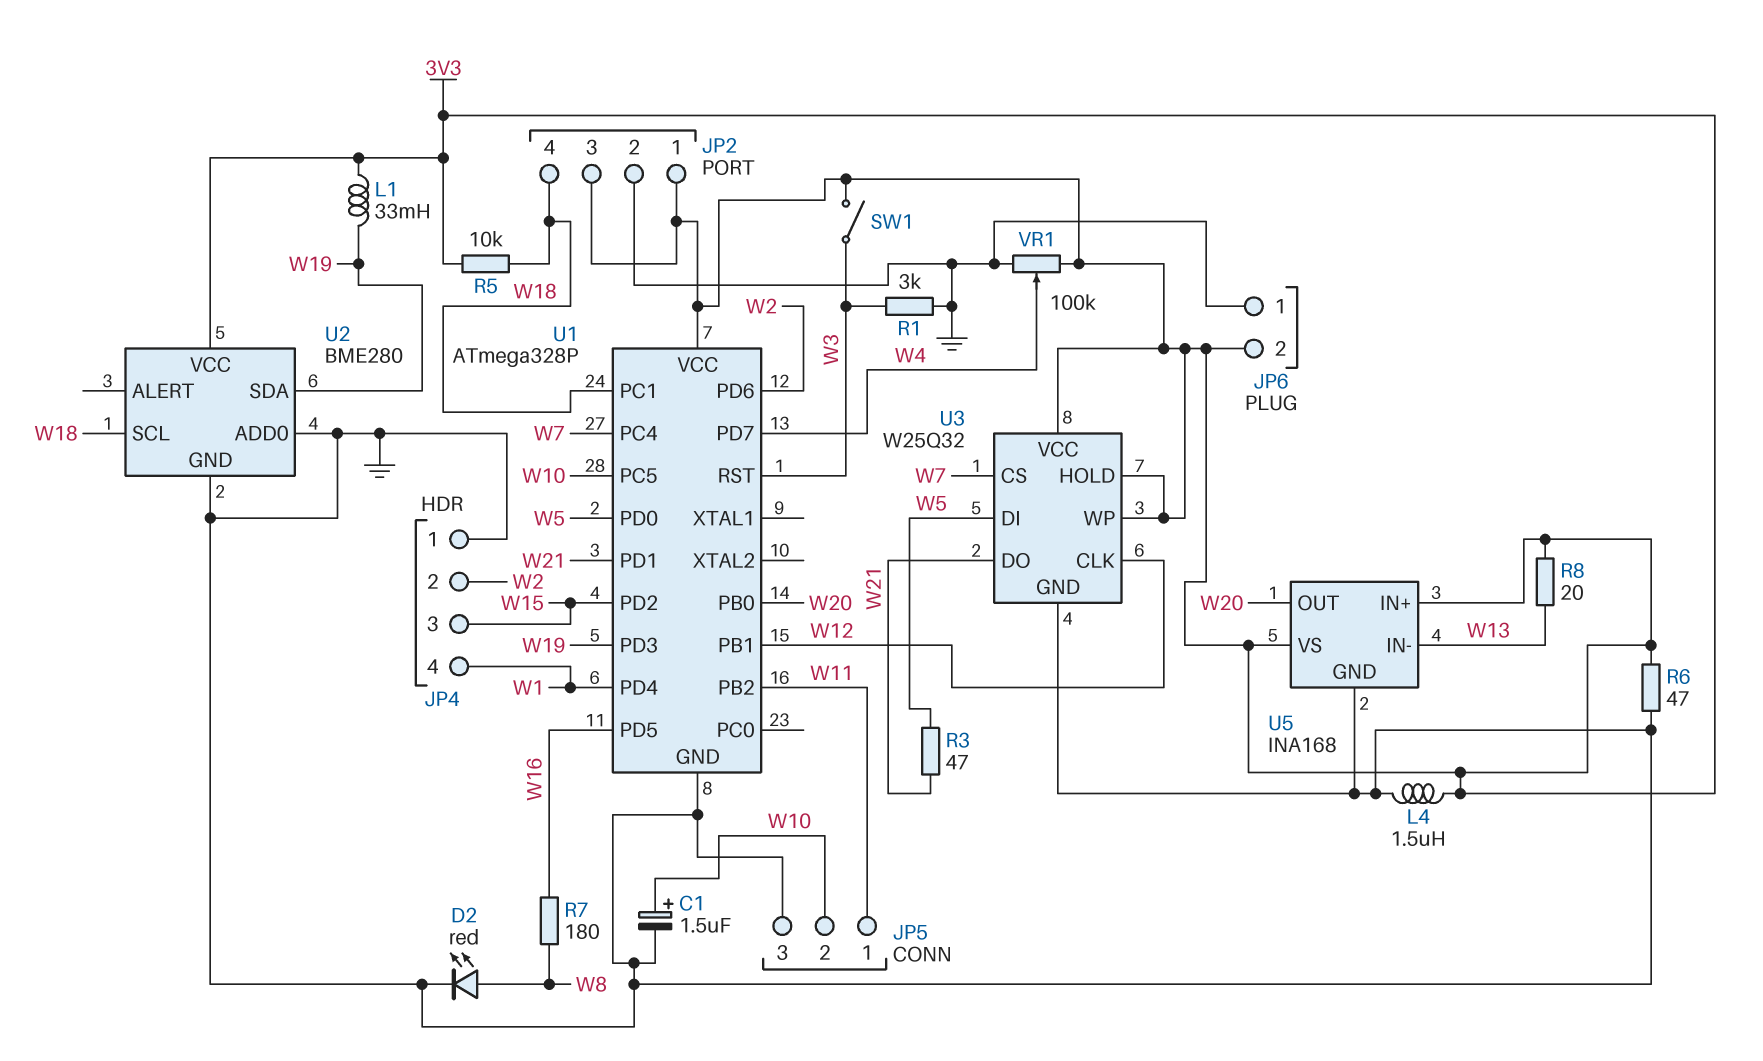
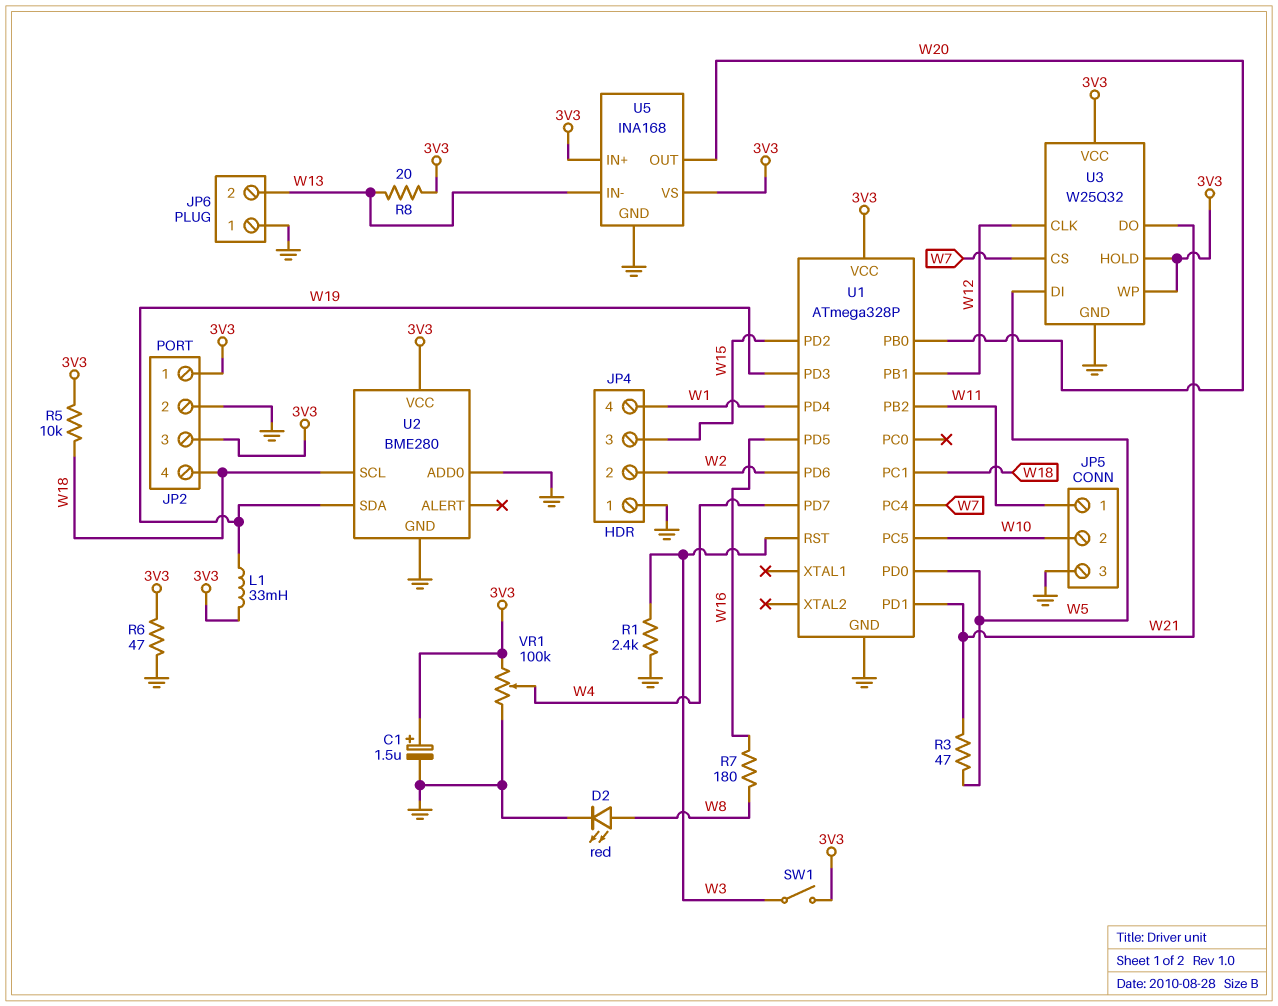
C1: 1.5uF (plus W10, minus GND) -> 1.5uF (plus 3V3, minus GND)
JP6 pin 2: 3V3 -> W13
L4: 1.5uH (3V3, GND) -> none
R1: 3k (GND, W3) -> 2.4k (GND, W3)

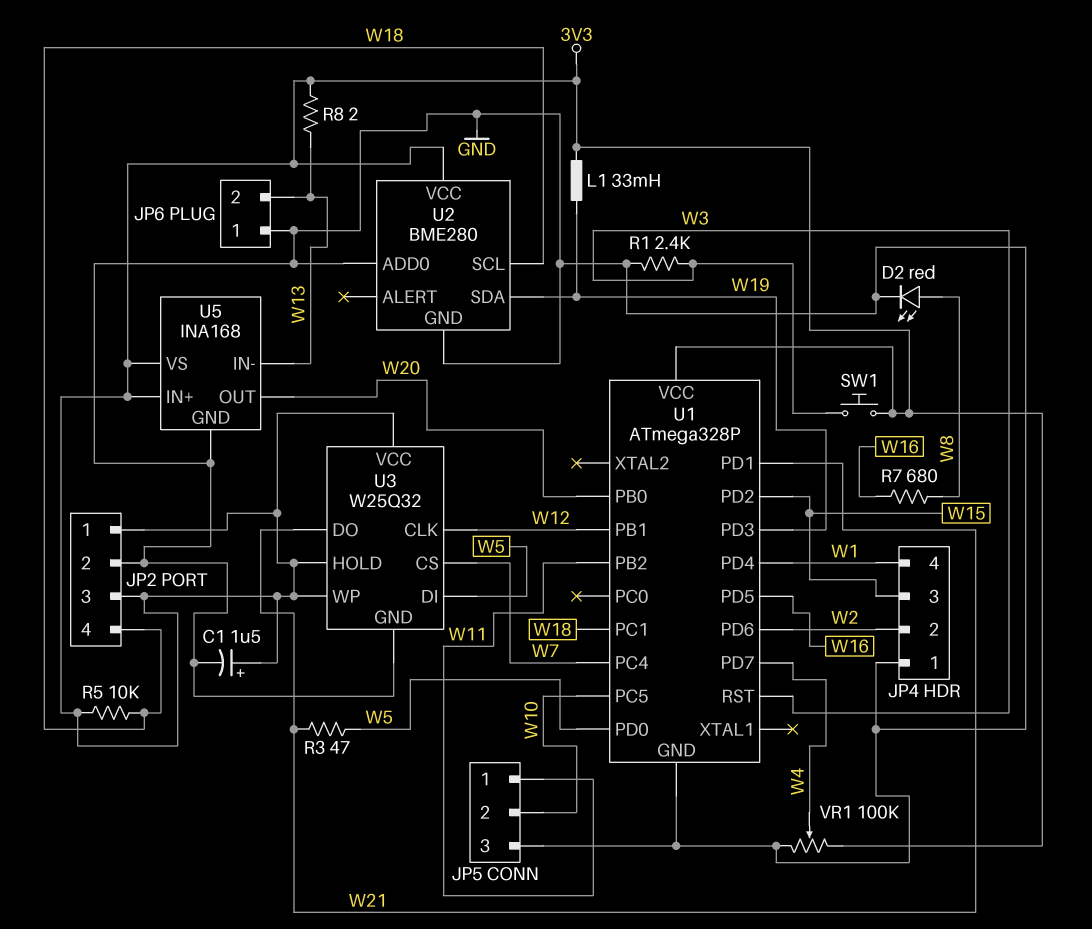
R6: 47 (3V3, GND) -> none
R7: 180 (W8, W16) -> 680 (W8, W16)
R8: 20 (3V3, W13) -> 2 (3V3, W13)
SW1: switch (3V3, W3) -> button (3V3, W3)

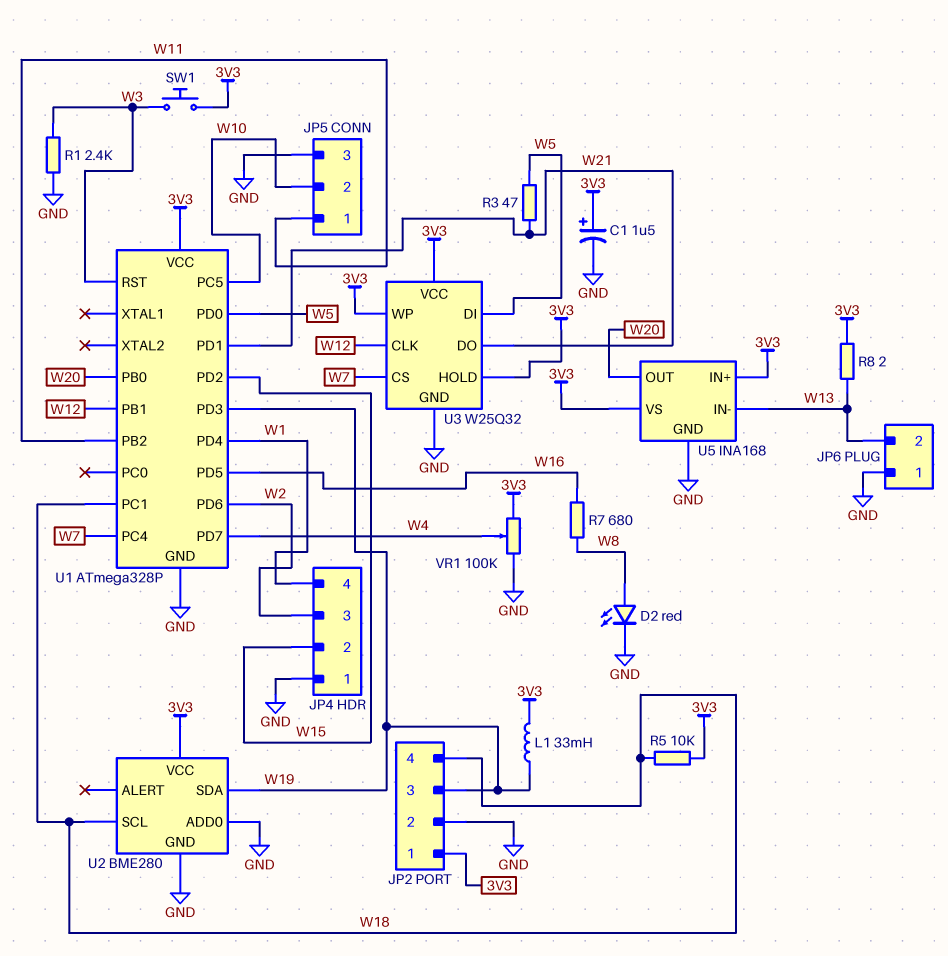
JP2 pin 3: 3V3 -> W19
JP4 pin 2: W2 -> W15
JP4 pin 3: W15 -> W2

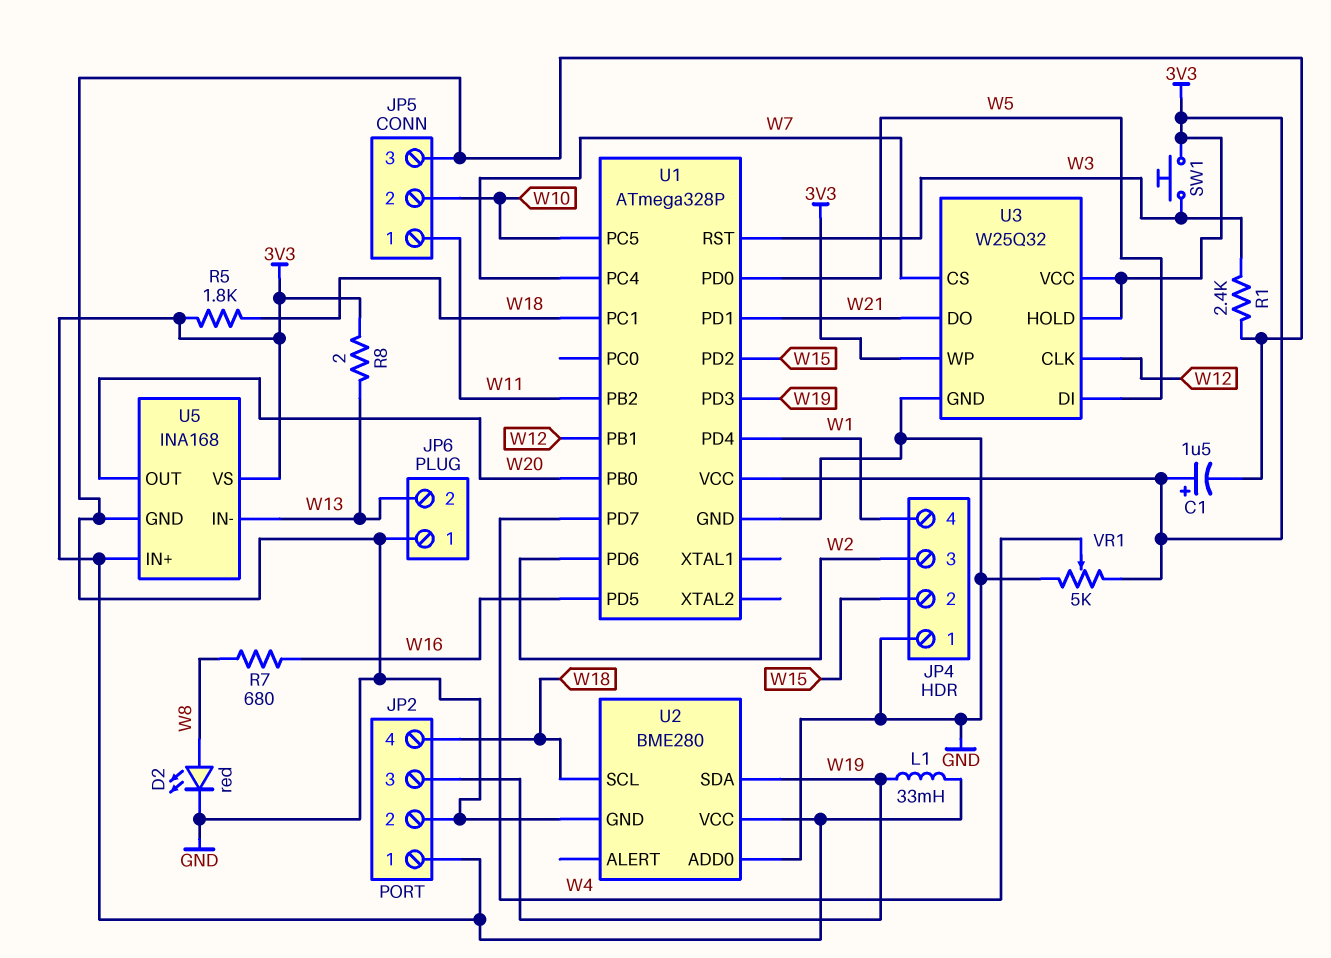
R3: 47 (W5, W21) -> none
R5: 10k (3V3, W18) -> 1.8k (3V3, W18)
VR1: 100k (3V3, GND, wiper W4) -> 5k (3V3, GND, wiper W4)

